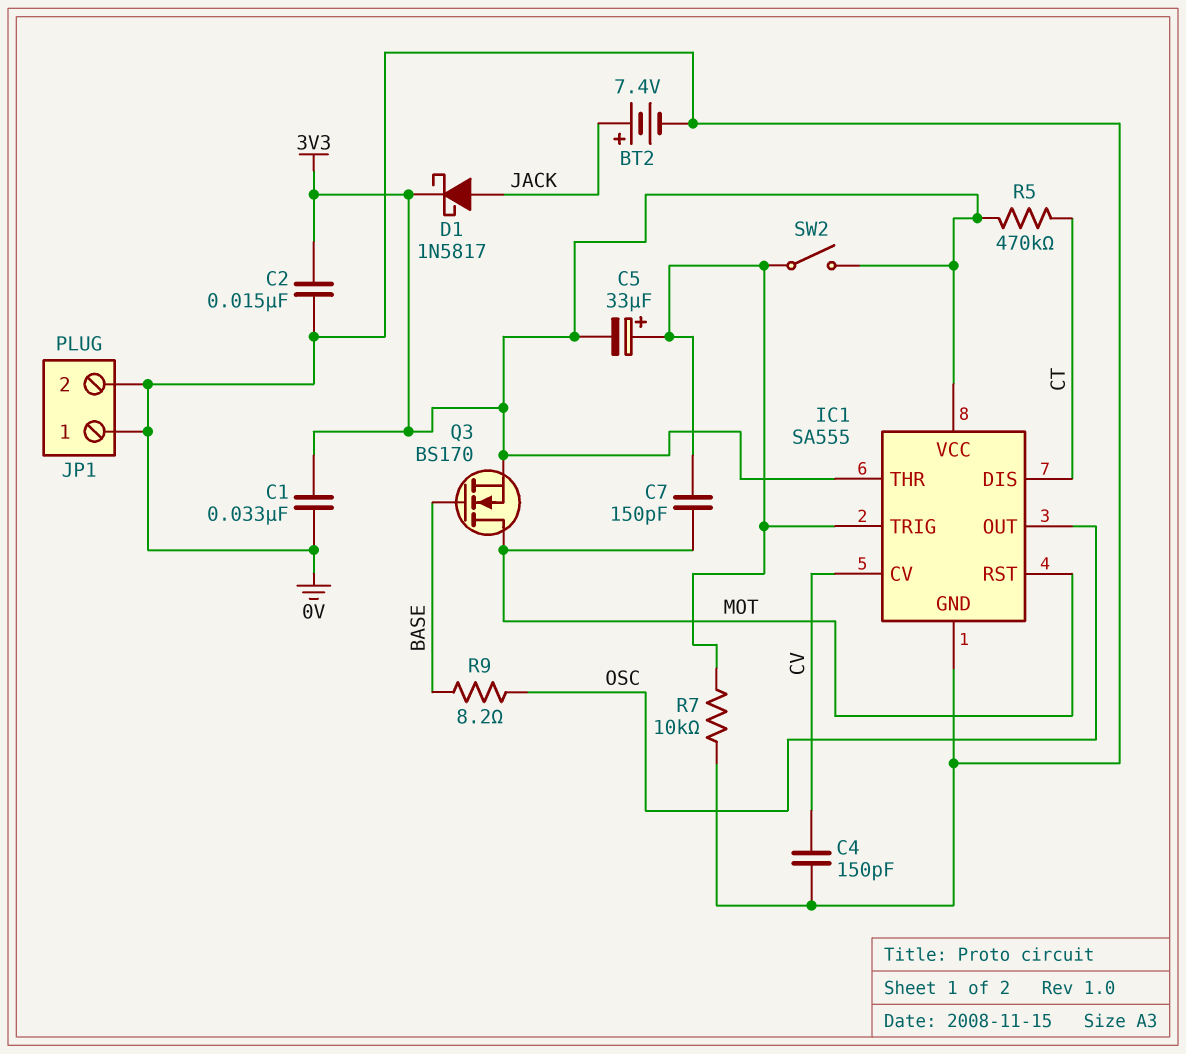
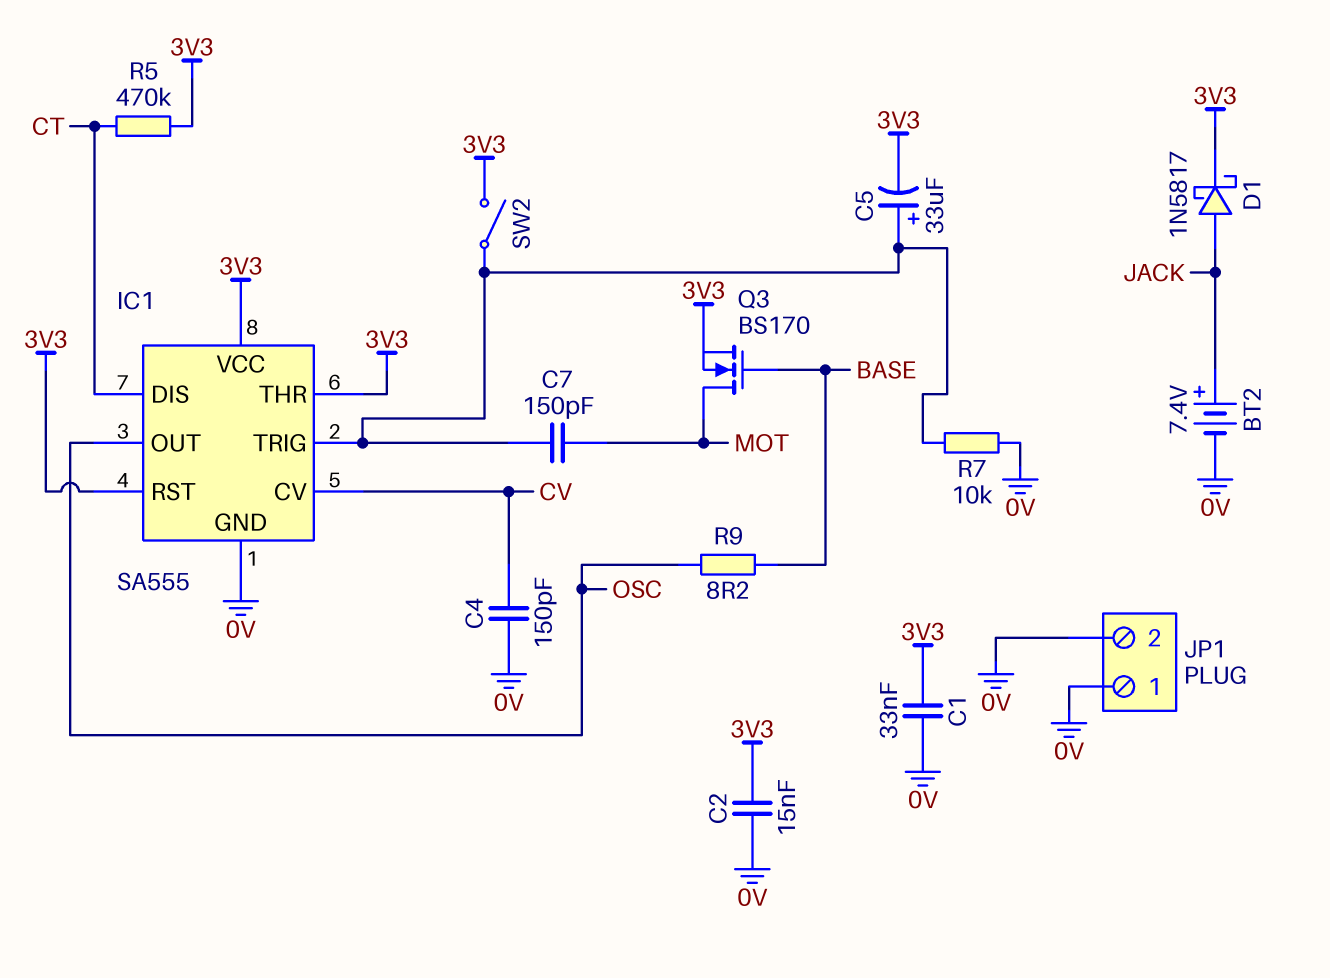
IC1 pin RST: MOT -> 3V3

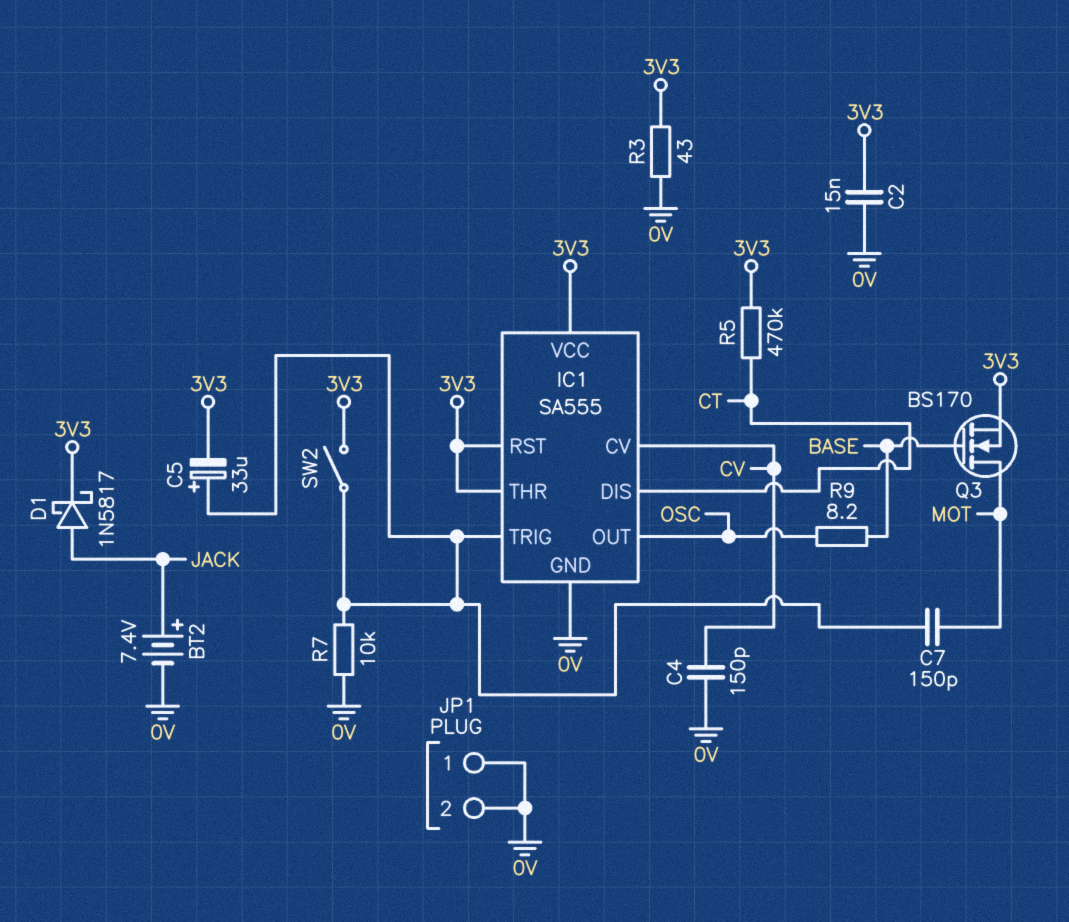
C1: 33nF (0V, 3V3) -> none
R3: none -> 43 (0V, 3V3)

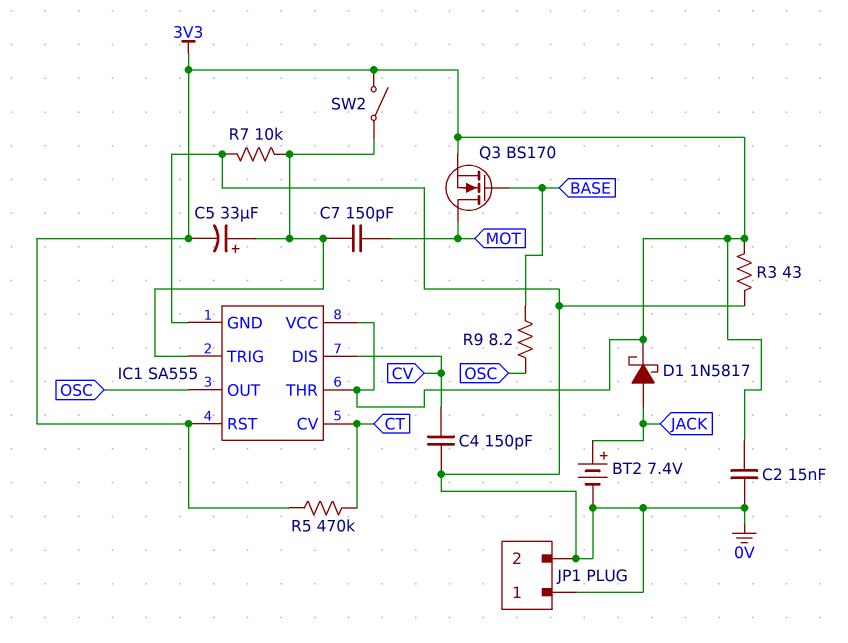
IC1 pin CV: CV -> CT
IC1 pin DIS: CT -> CV

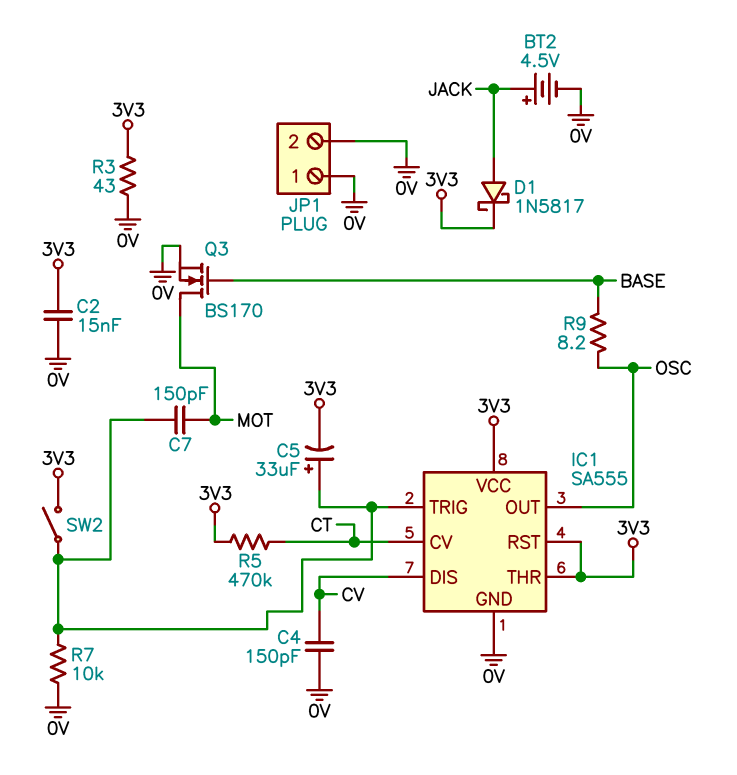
BT2: 7.4V (plus JACK, minus 0V) -> 4.5V (plus JACK, minus 0V)
Q3: NMOS BS170 (G BASE, D MOT, S 3V3) -> NMOS BS170 (G BASE, D MOT, S 0V)

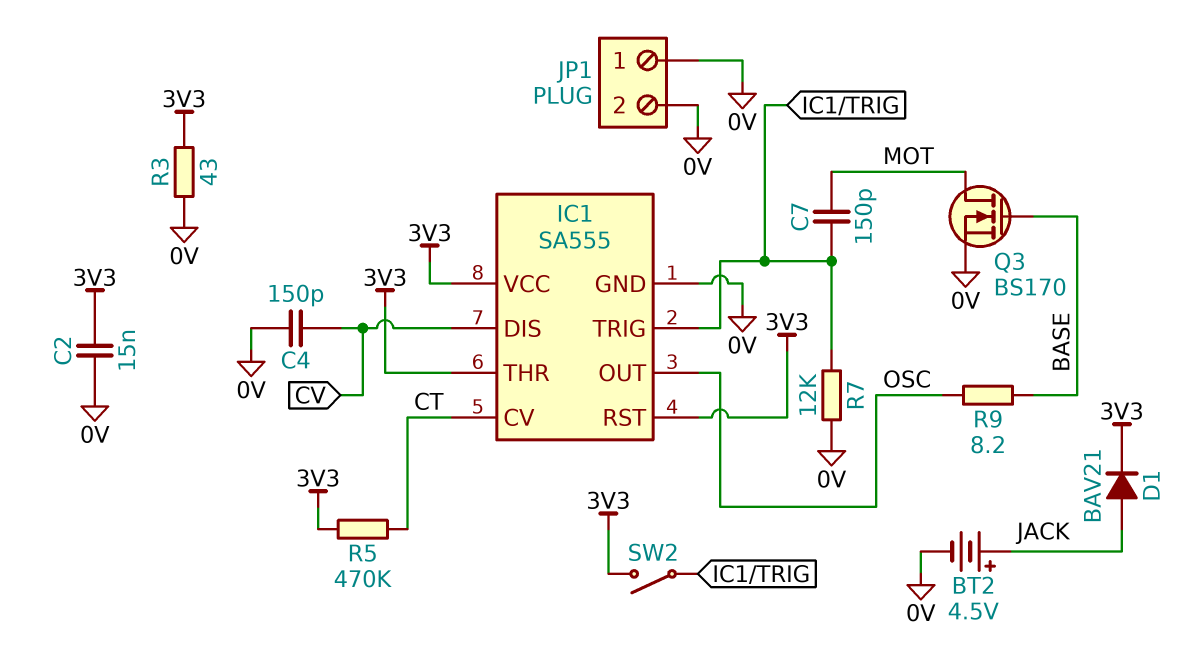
C5: 33uF (plus IC1/TRIG, minus 3V3) -> none
D1: schottky 1N5817 (A JACK, K 3V3) -> diode BAV21 (A JACK, K 3V3)
R7: 10k (0V, IC1/TRIG) -> 12k (0V, IC1/TRIG)

